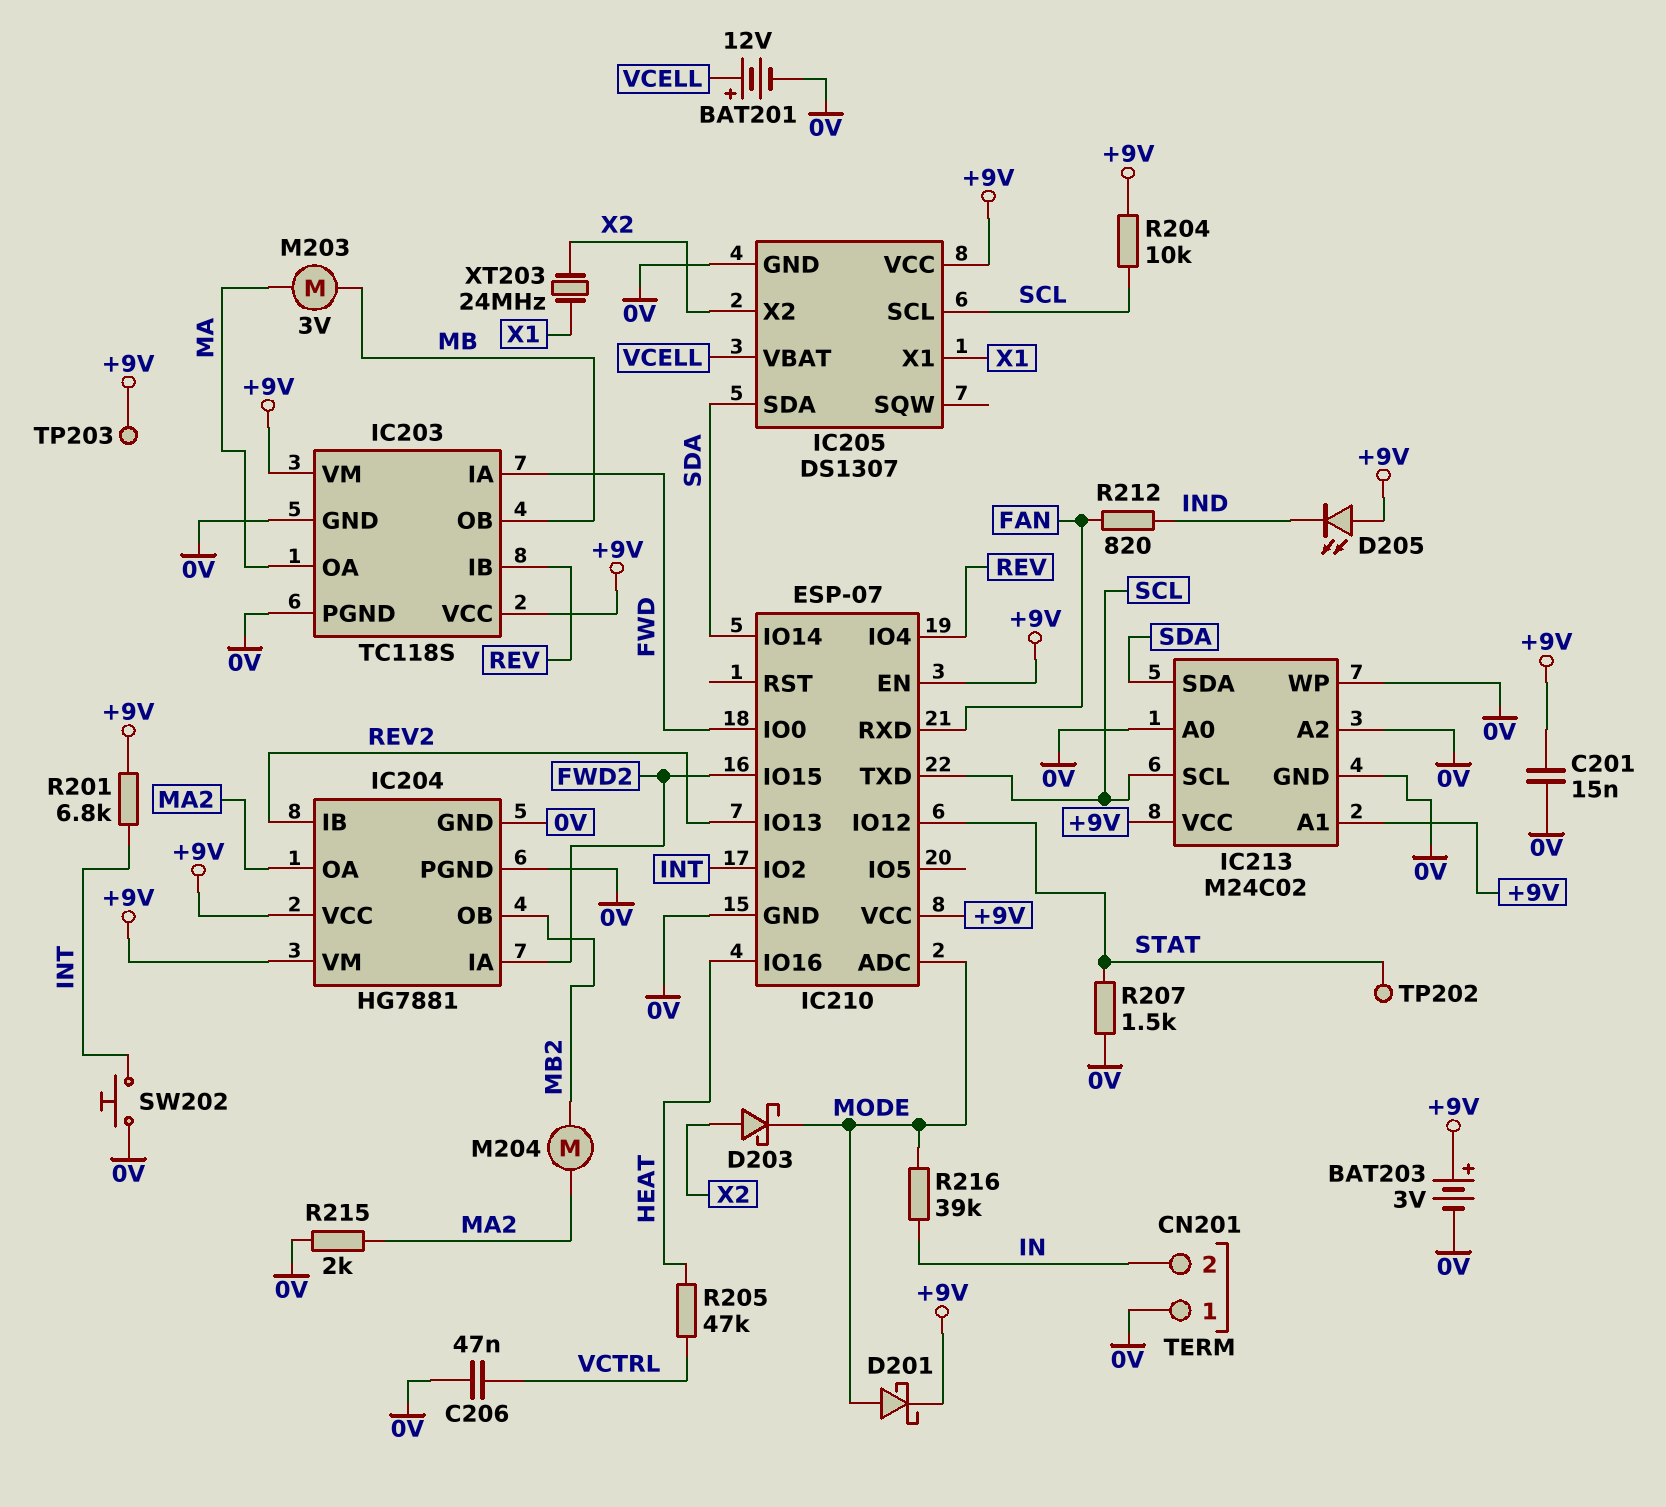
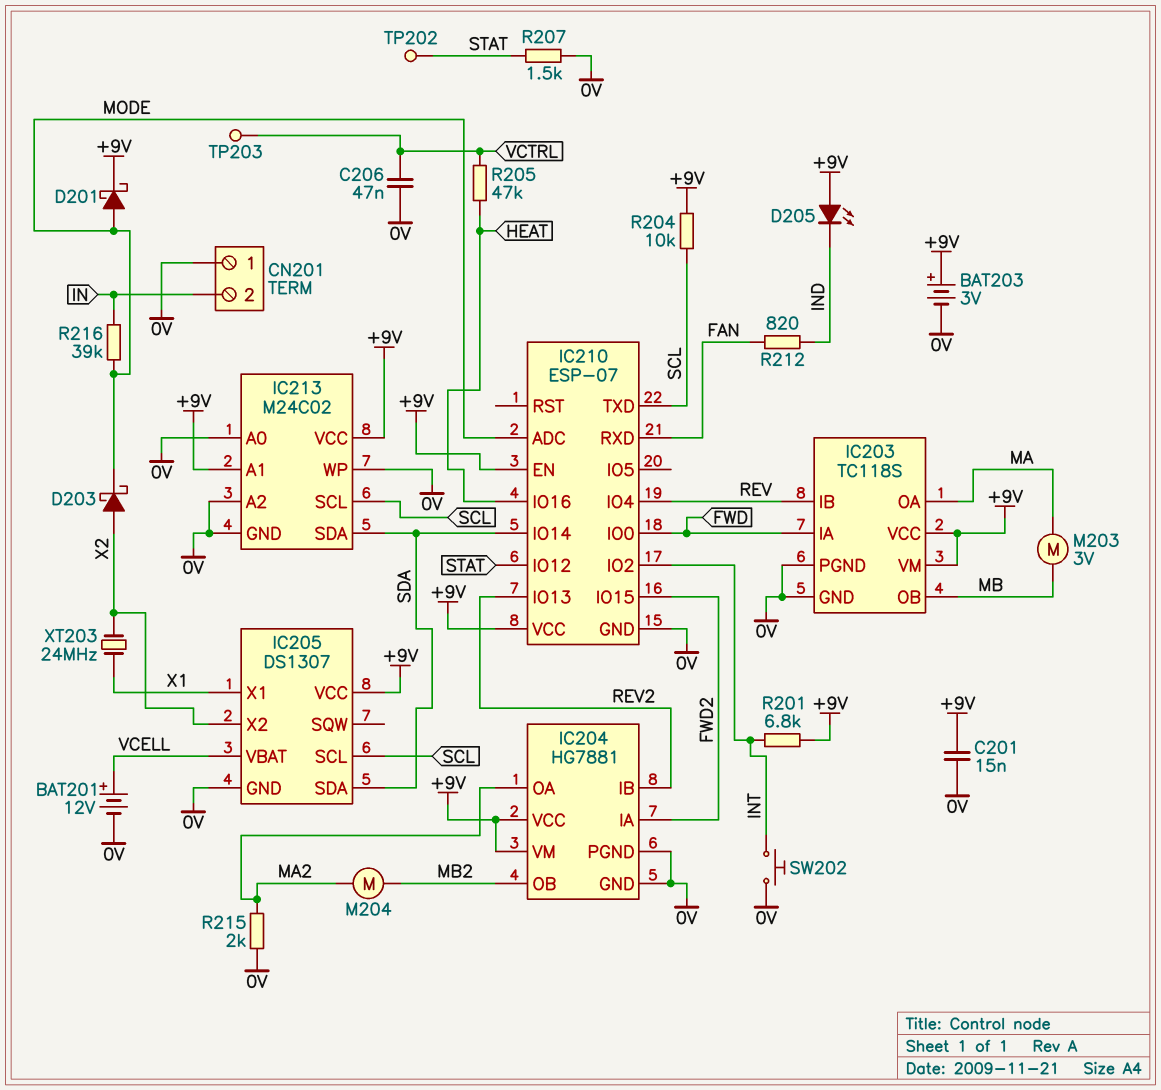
TP203: test point (+9V) -> test point (VCTRL)

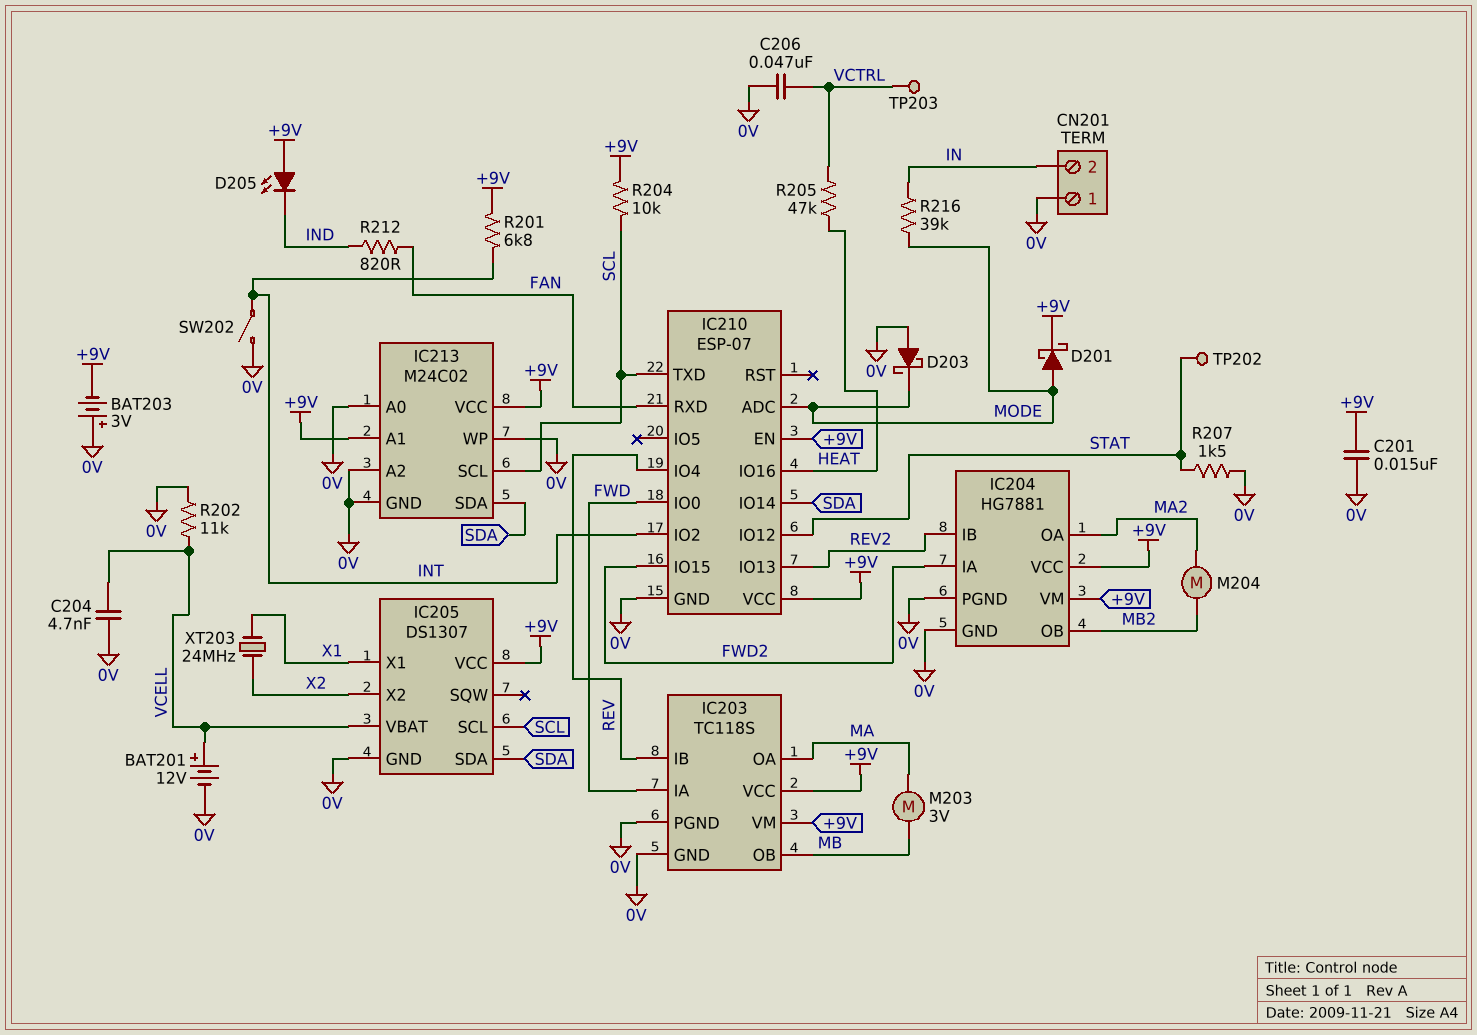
BAT203: 3V (plus +9V, minus 0V) -> 3V (plus 0V, minus +9V)
C204: none -> 4.7nF (0V, VCELL)
D203: schottky (A X2, K MODE) -> schottky (A 0V, K MODE)
R202: none -> 11k (0V, VCELL)
R215: 2k (0V, MA2) -> none
SW202: button (0V, INT) -> switch (0V, INT)

